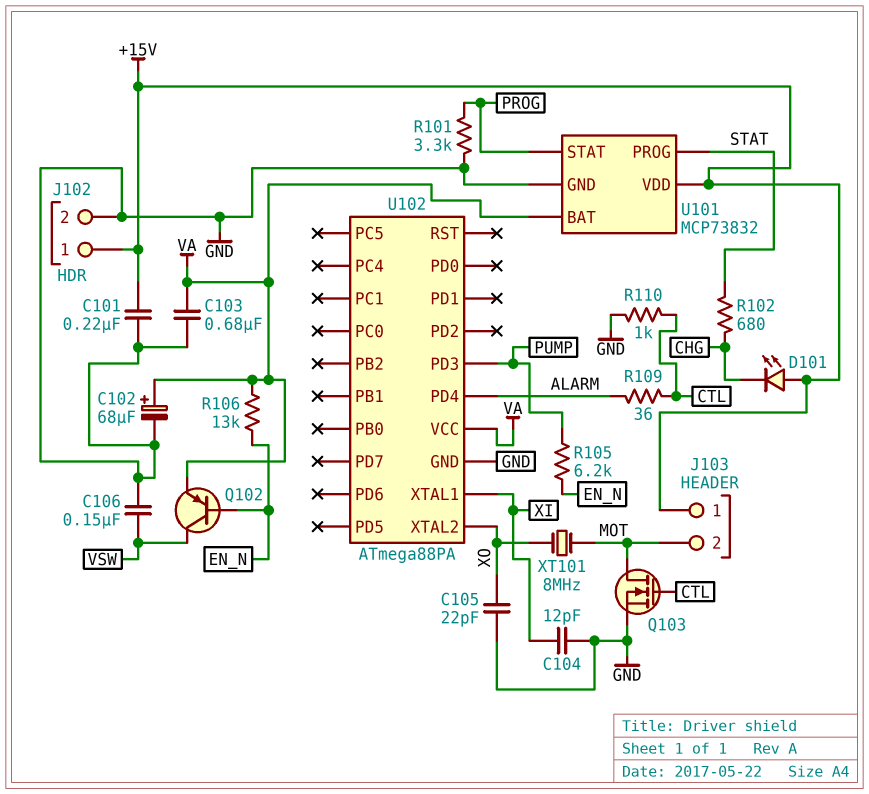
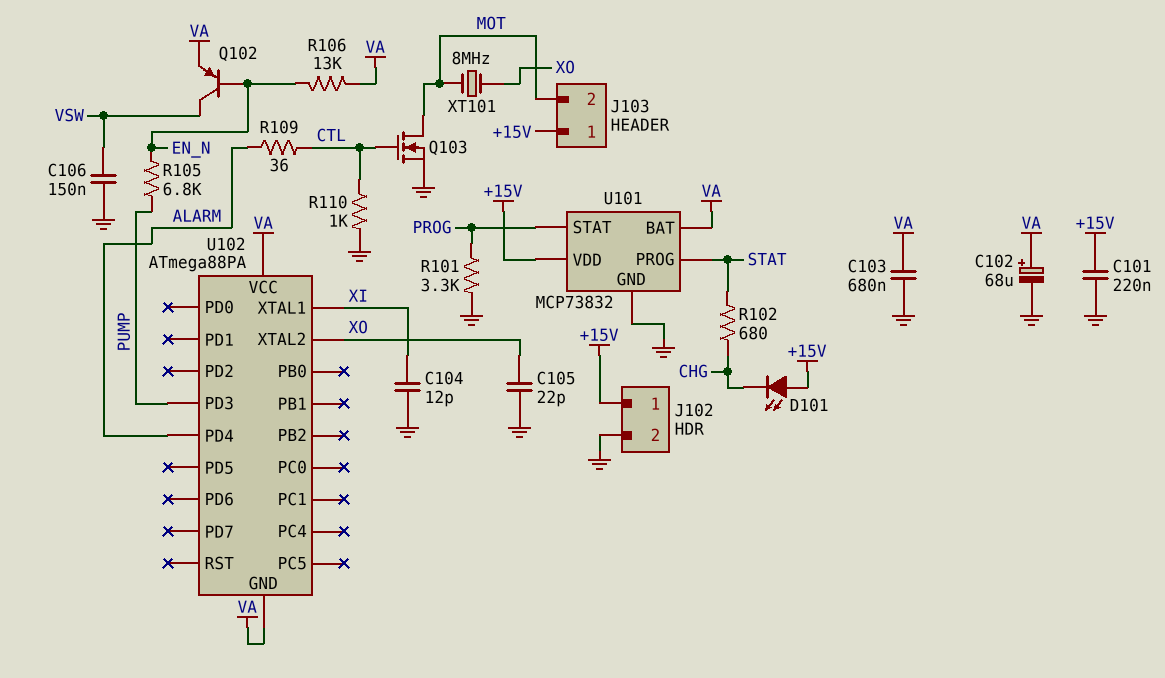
R105: 6.2k (EN_N, PUMP) -> 6.8k (EN_N, PUMP)
U102 pin GND: GND -> VA

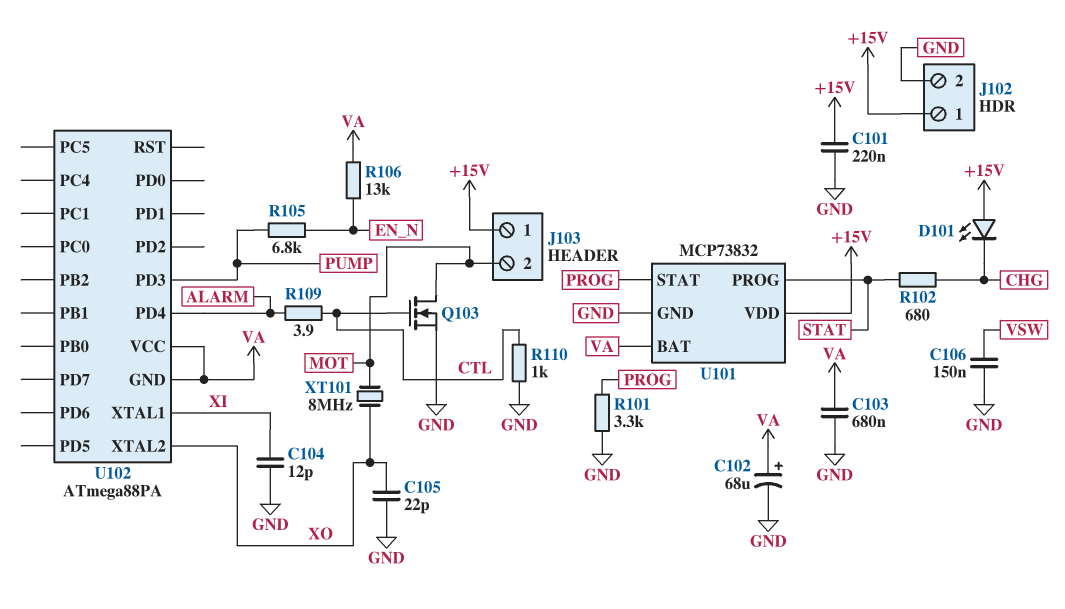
Q102: PNP (B EN_N, C VSW, E VA) -> none
R109: 36 (ALARM, CTL) -> 3.9 (ALARM, CTL)

